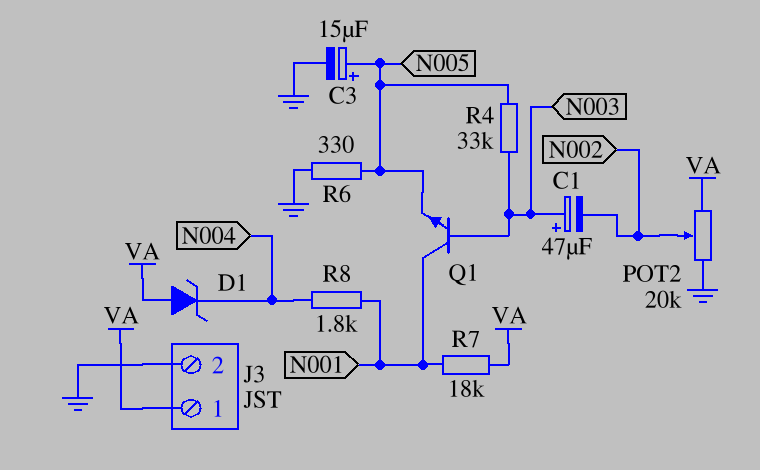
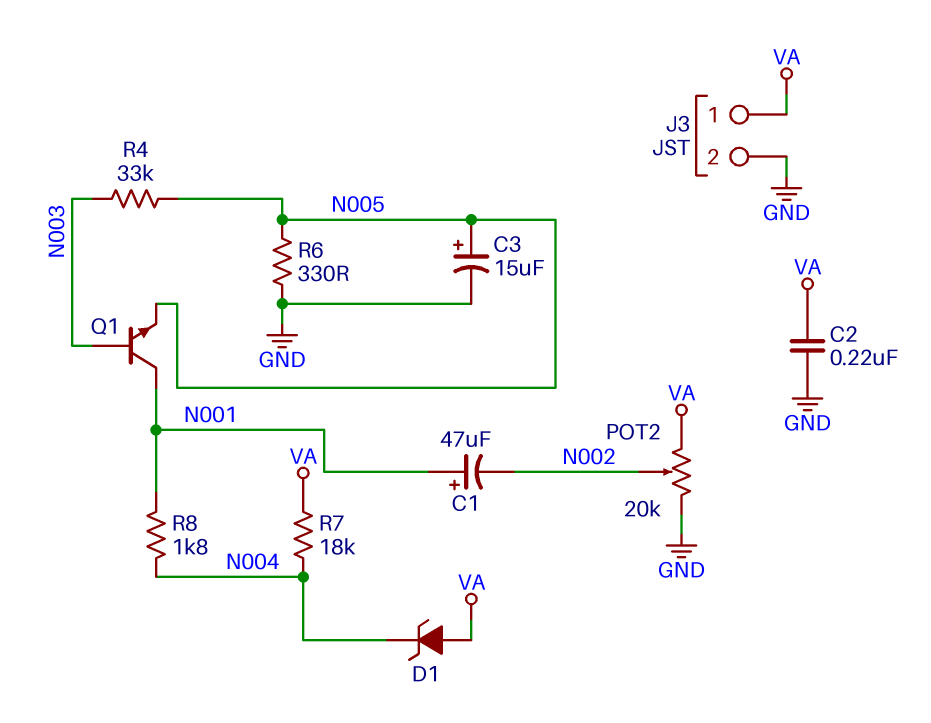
C1: 47uF (plus N003, minus N002) -> 47uF (plus N001, minus N002)
C2: none -> 220nF (GND, VA)
R7: 18k (N001, VA) -> 18k (N004, VA)

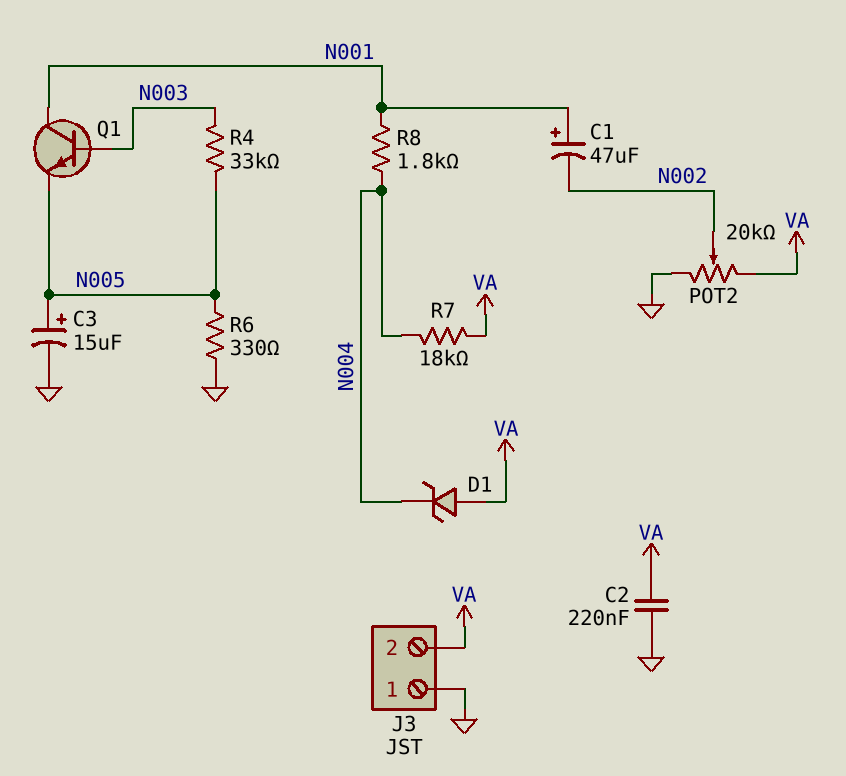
J3 pin 1: VA -> GND
J3 pin 2: GND -> VA

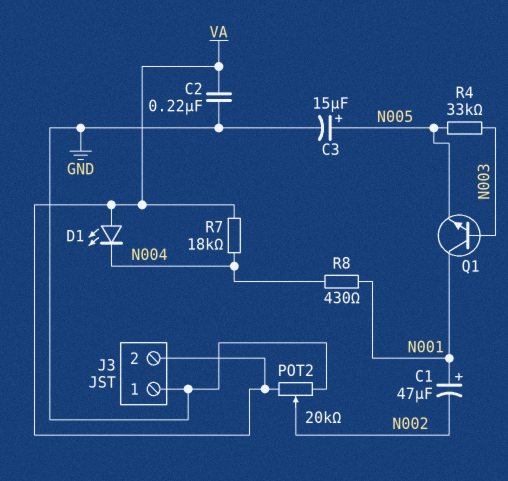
D1: zener (A VA, K N004) -> LED (A VA, K N004)
R6: 330 (GND, N005) -> none
R8: 1.8k (N001, N004) -> 430 (N001, N004)

